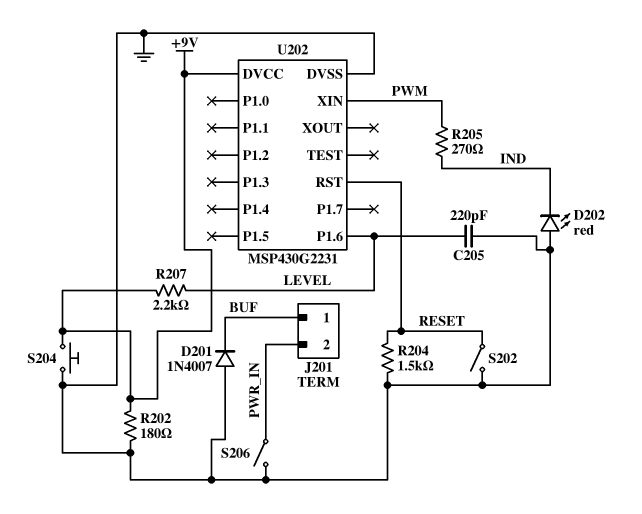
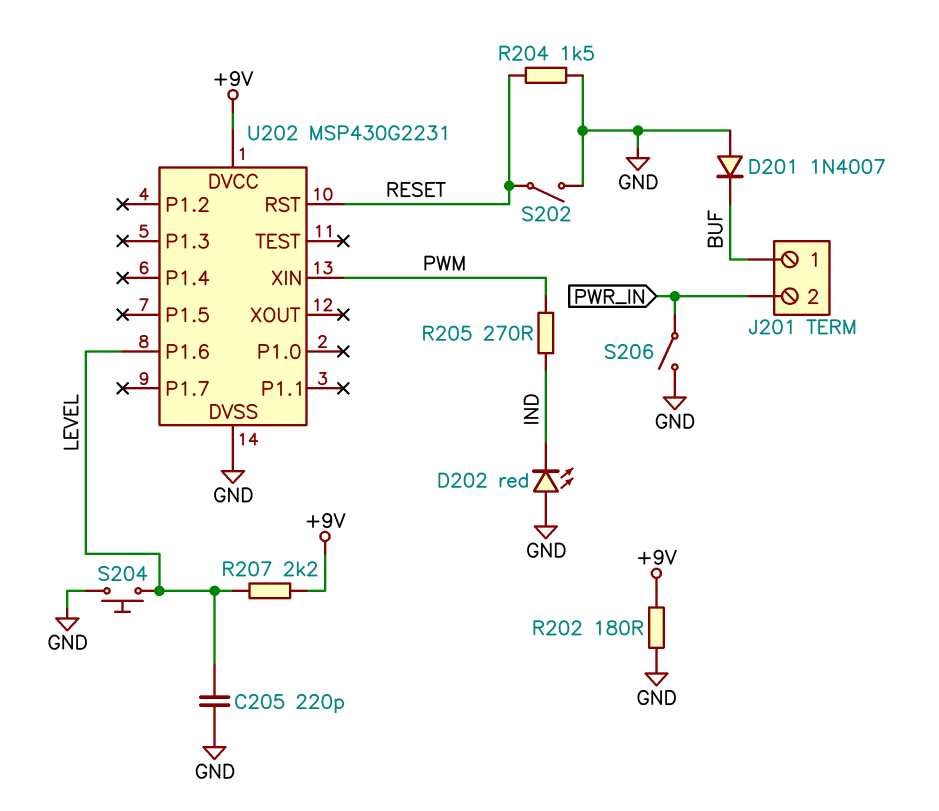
S204: button (+9V, GND) -> button (GND, LEVEL)

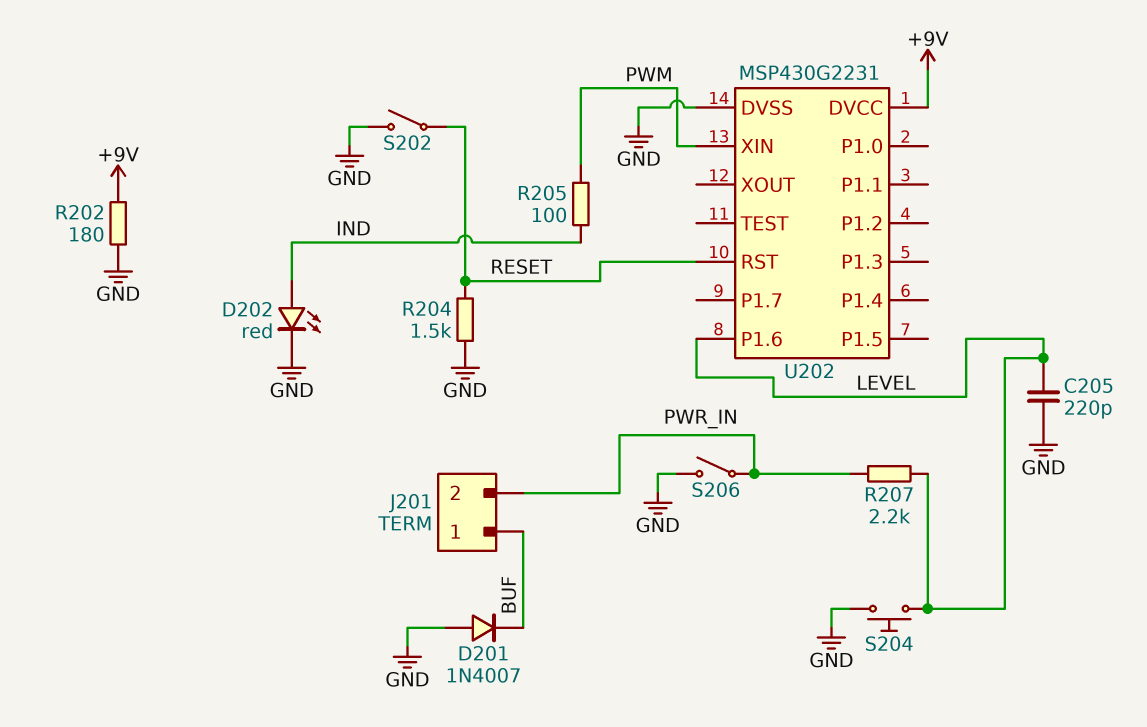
D202: LED red (A GND, K IND) -> LED red (A IND, K GND)
R205: 270 (IND, PWM) -> 100 (IND, PWM)
R207: 2.2k (+9V, LEVEL) -> 2.2k (LEVEL, PWR_IN)

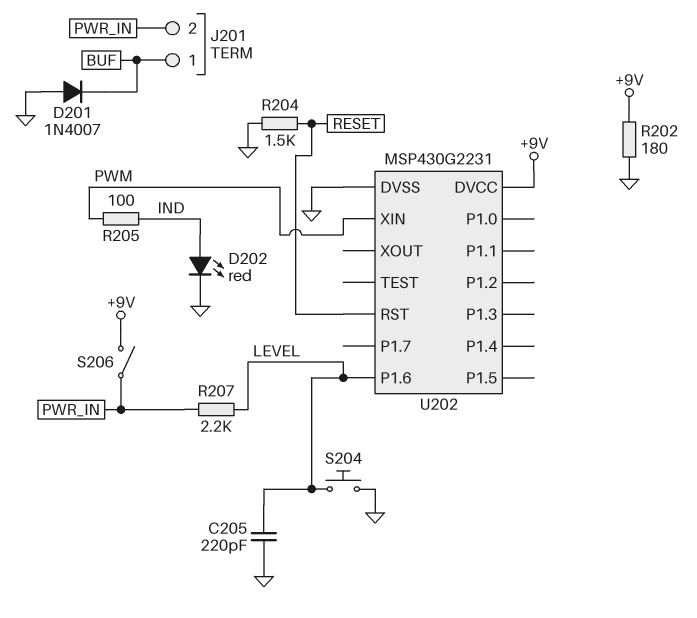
S202: switch (GND, RESET) -> none
S206: switch (GND, PWR_IN) -> switch (+9V, PWR_IN)

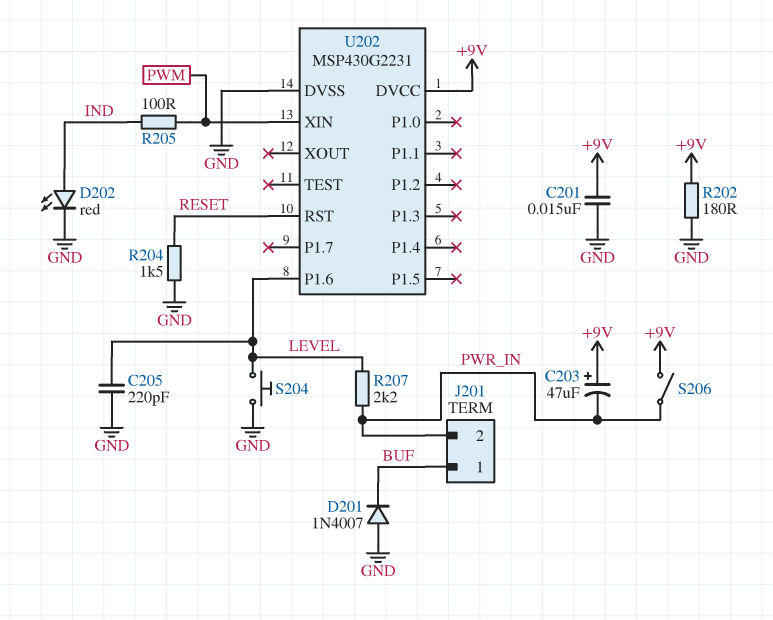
C201: none -> 15nF (+9V, GND)
C203: none -> 47uF (plus +9V, minus PWR_IN)

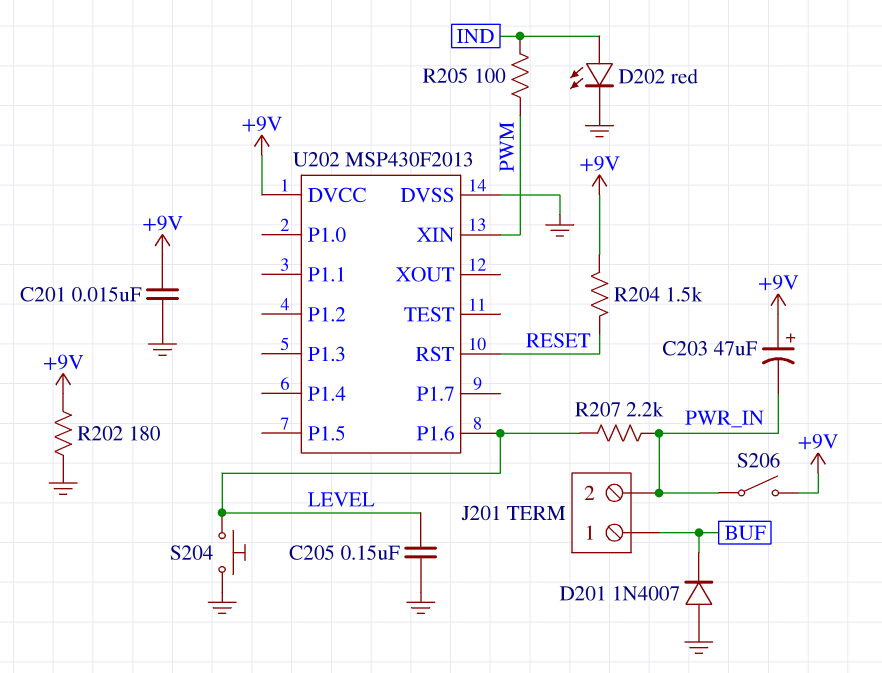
C205: 220pF (GND, LEVEL) -> 150nF (GND, LEVEL)
R204: 1.5k (GND, RESET) -> 1.5k (+9V, RESET)
U202: MSP430G2231 -> MSP430F2013

